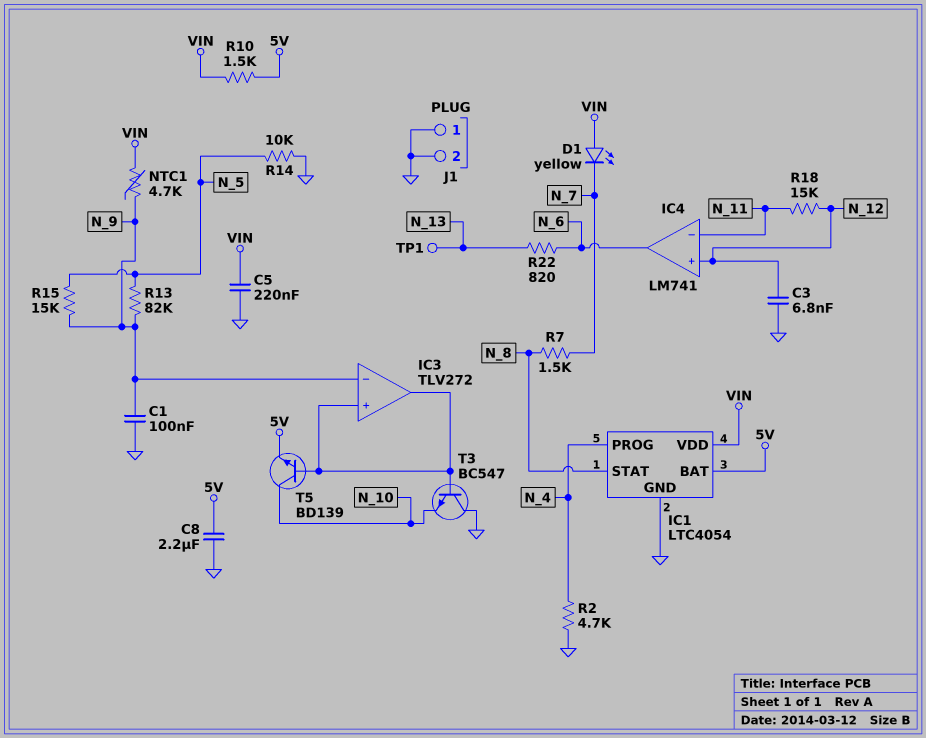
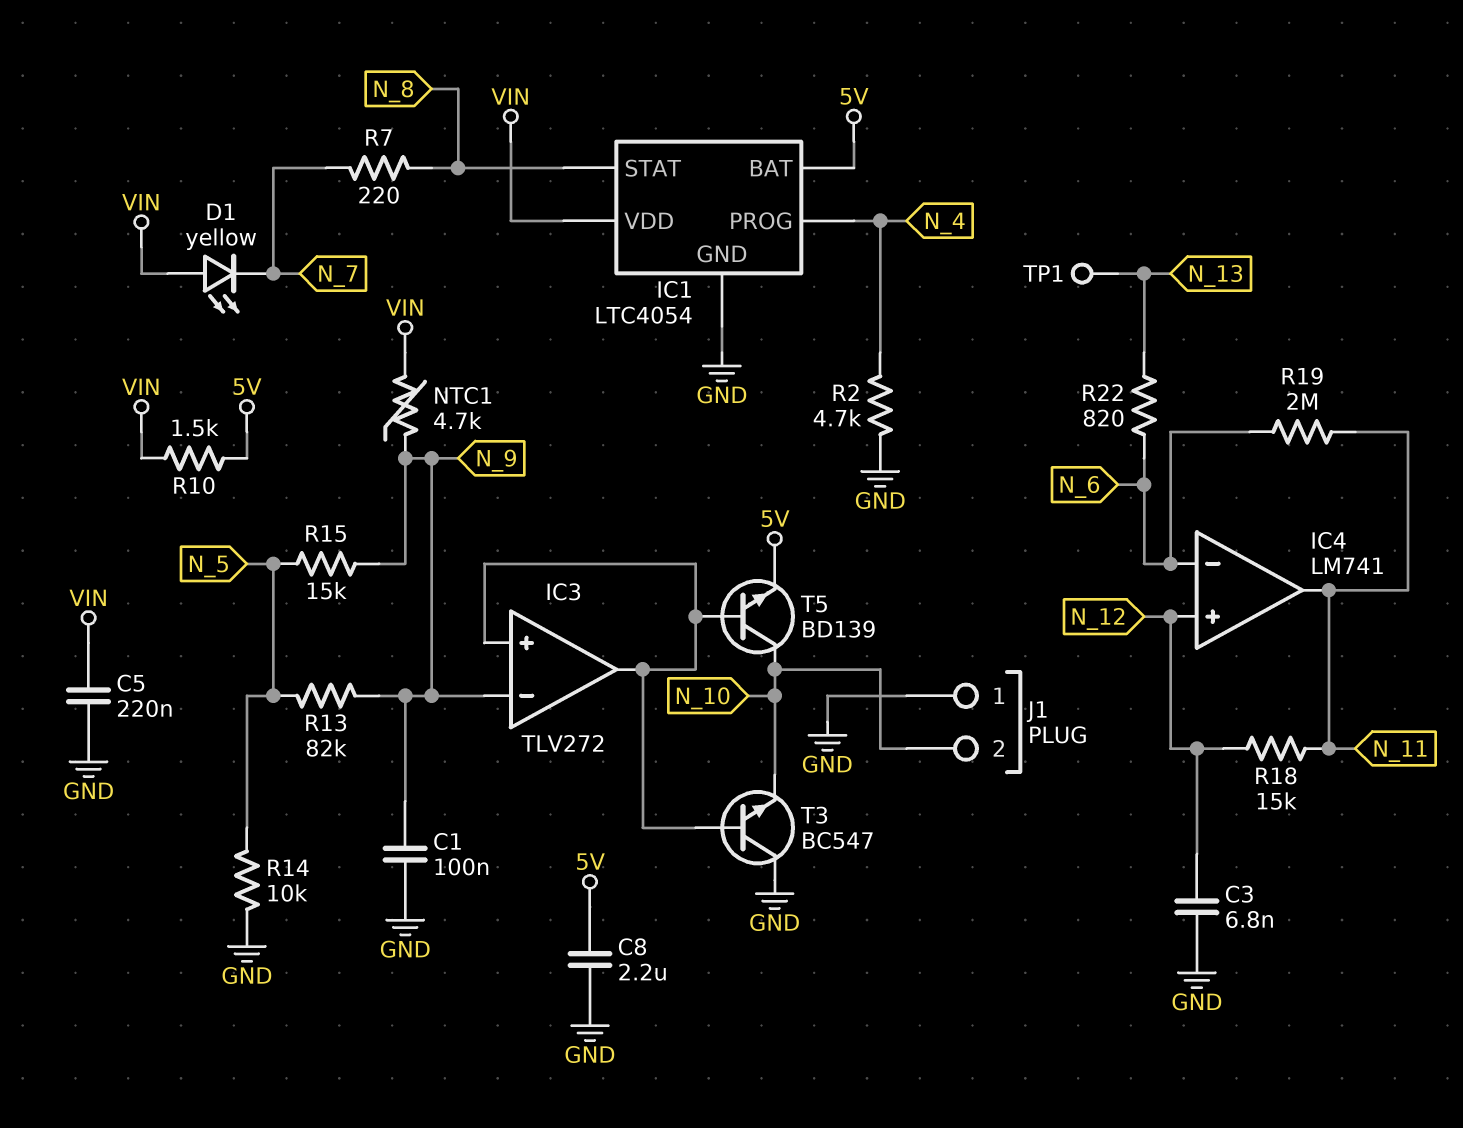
IC4 pin in-: N_11 -> N_6
IC4 pin out: N_6 -> N_11
J1 pin 2: GND -> N_10
R7: 1.5k (N_7, N_8) -> 220 (N_7, N_8)
R19: none -> 2M (N_6, N_11)

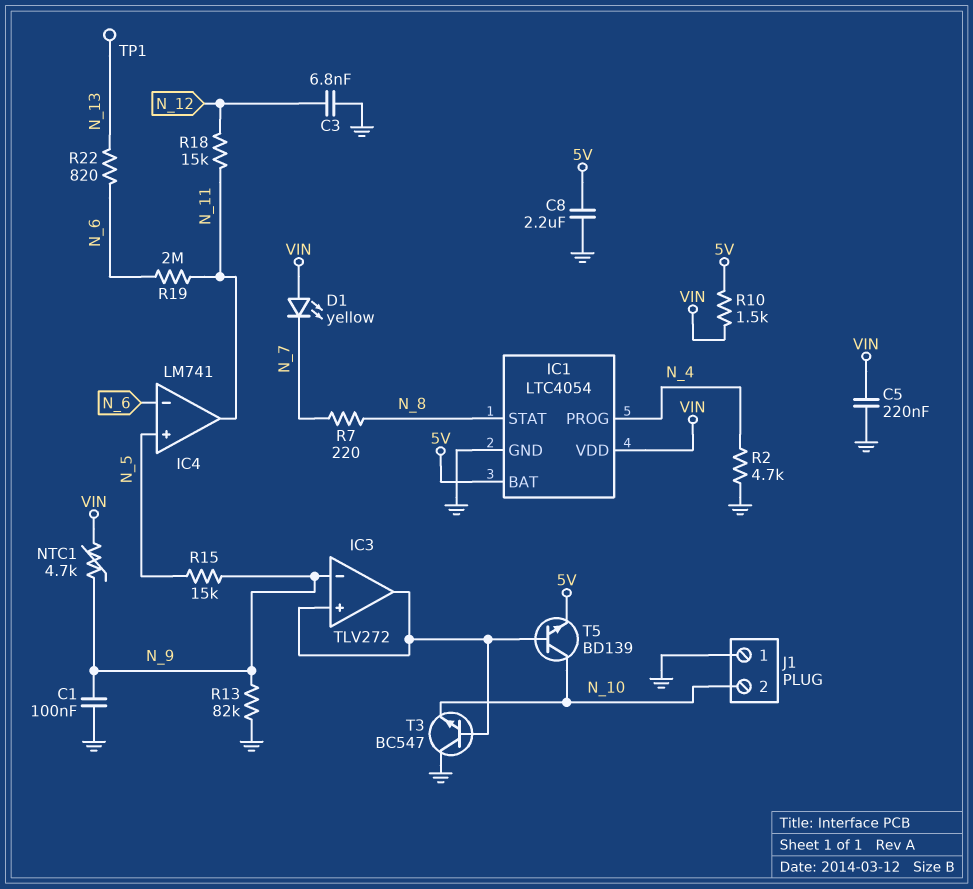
IC4 pin in+: N_12 -> N_5
R13: 82k (N_5, N_9) -> 82k (GND, N_9)
R14: 10k (GND, N_5) -> none

